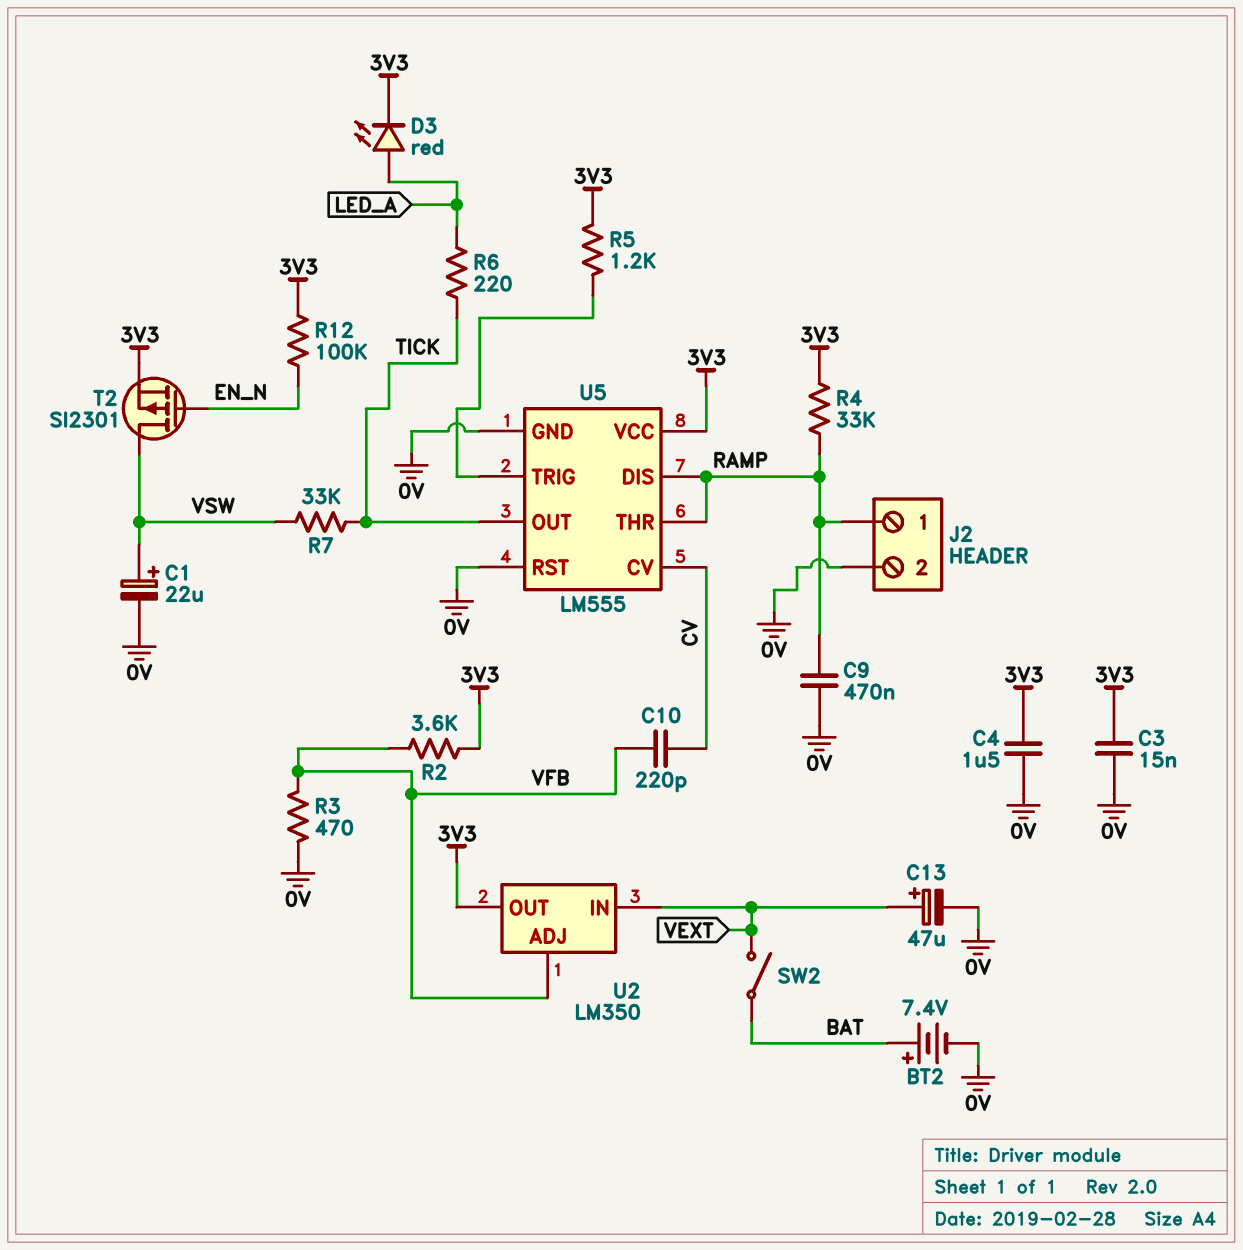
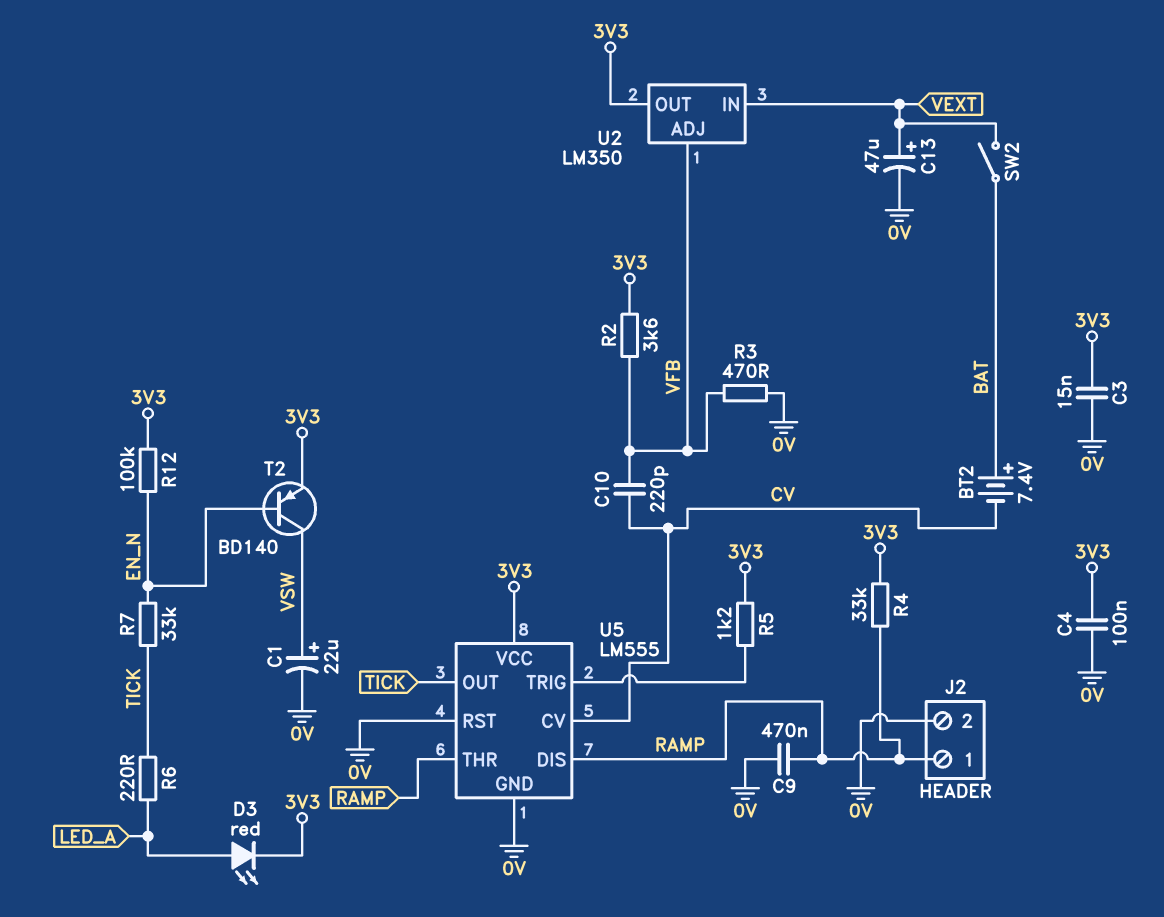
BT2: 7.4V (plus BAT, minus 0V) -> 7.4V (plus BAT, minus CV)
C4: 1.5uF (0V, 3V3) -> 100nF (0V, 3V3)
R7: 33k (TICK, VSW) -> 33k (EN_N, TICK)
T2: PMOS SI2301 (G EN_N, D VSW, S 3V3) -> PNP BD140 (B EN_N, C VSW, E 3V3)

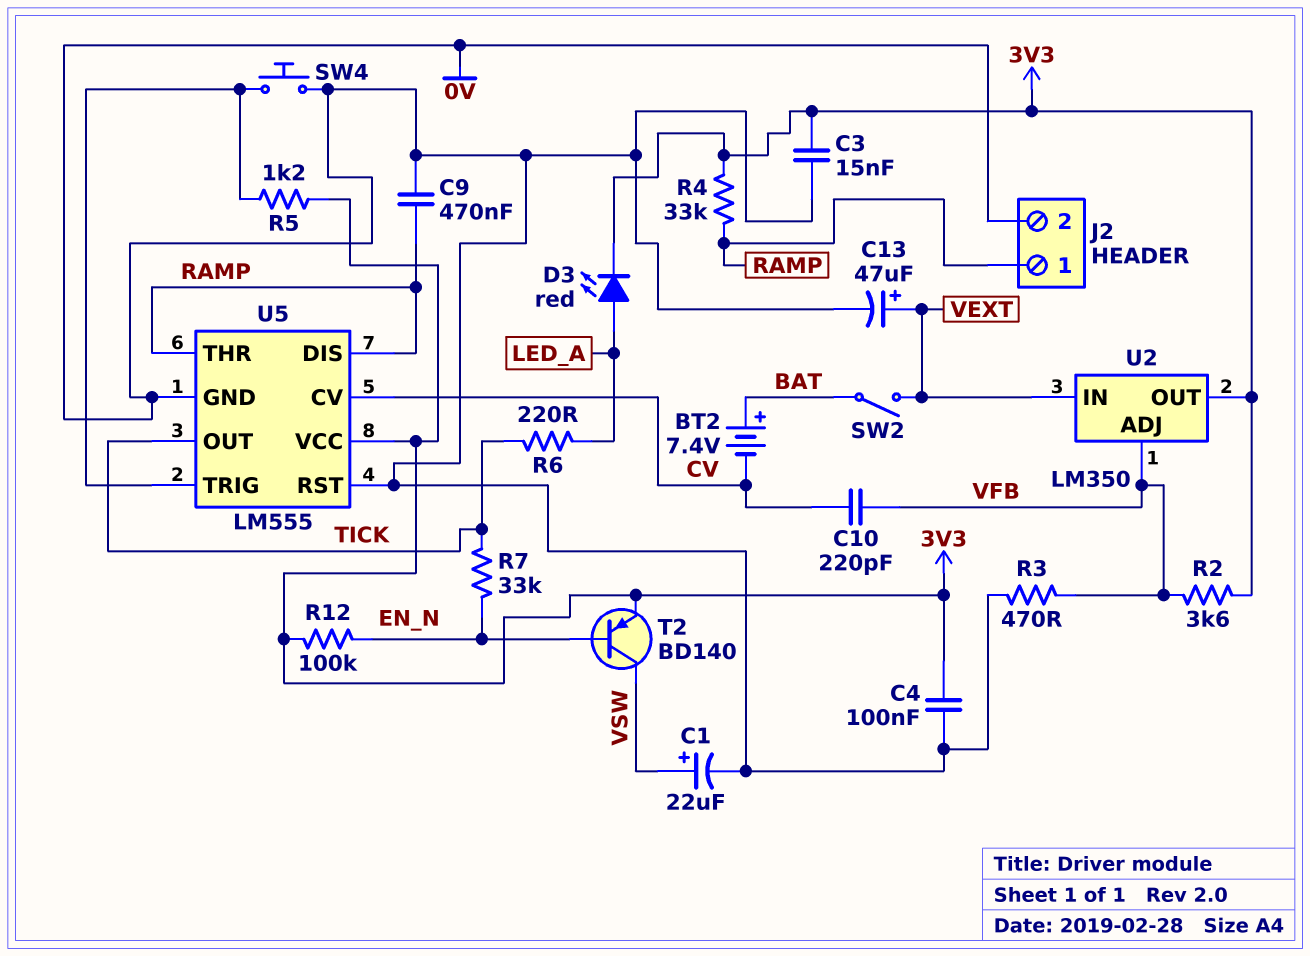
SW4: none -> button (0V, U5/TRIG)

